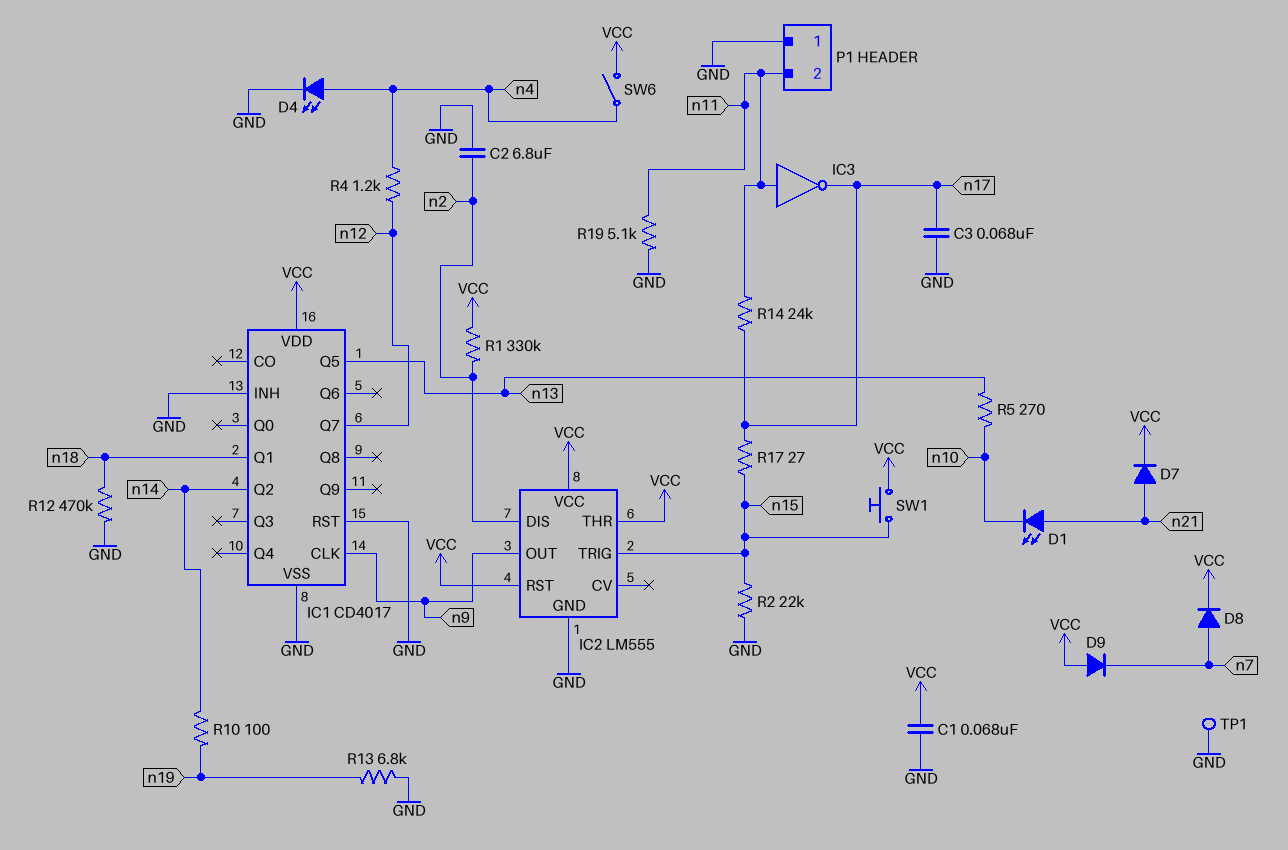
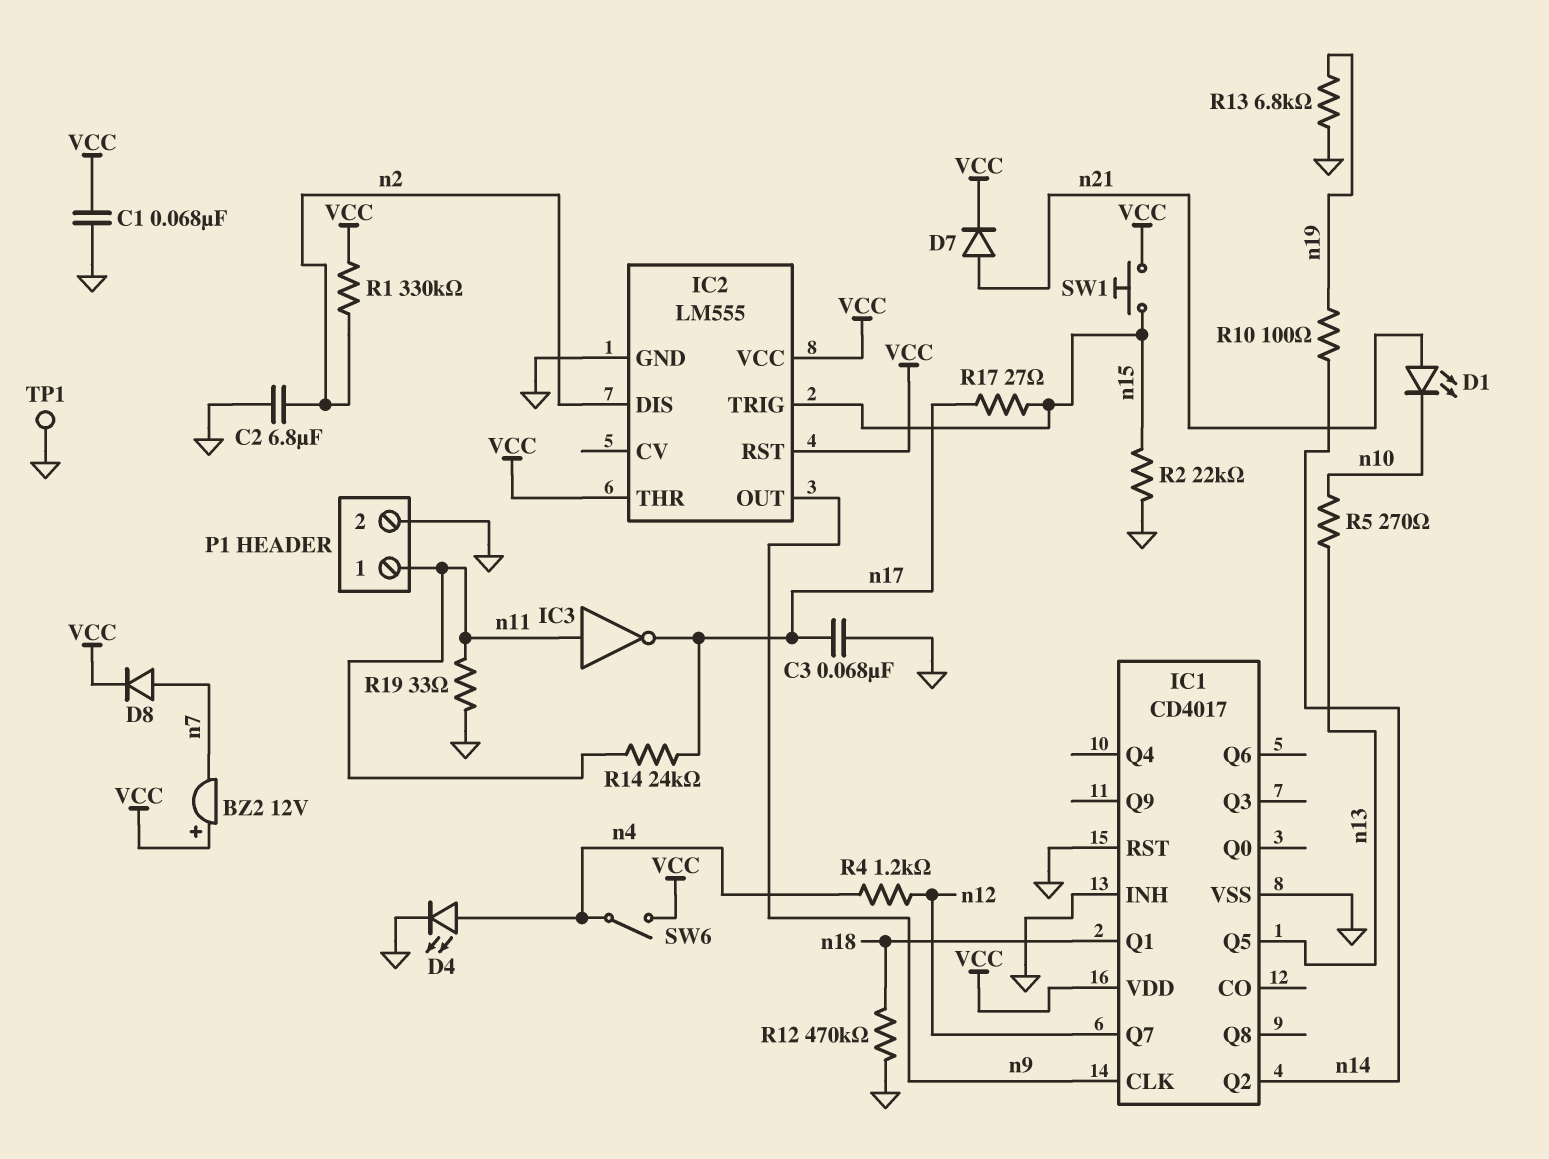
BZ2: none -> buzzer 12V (plus VCC, minus n7)
D9: diode (A VCC, K n7) -> none
P1 pin 1: GND -> n11
P1 pin 2: n11 -> GND
R19: 5.1k (GND, n11) -> 33 (GND, n11)

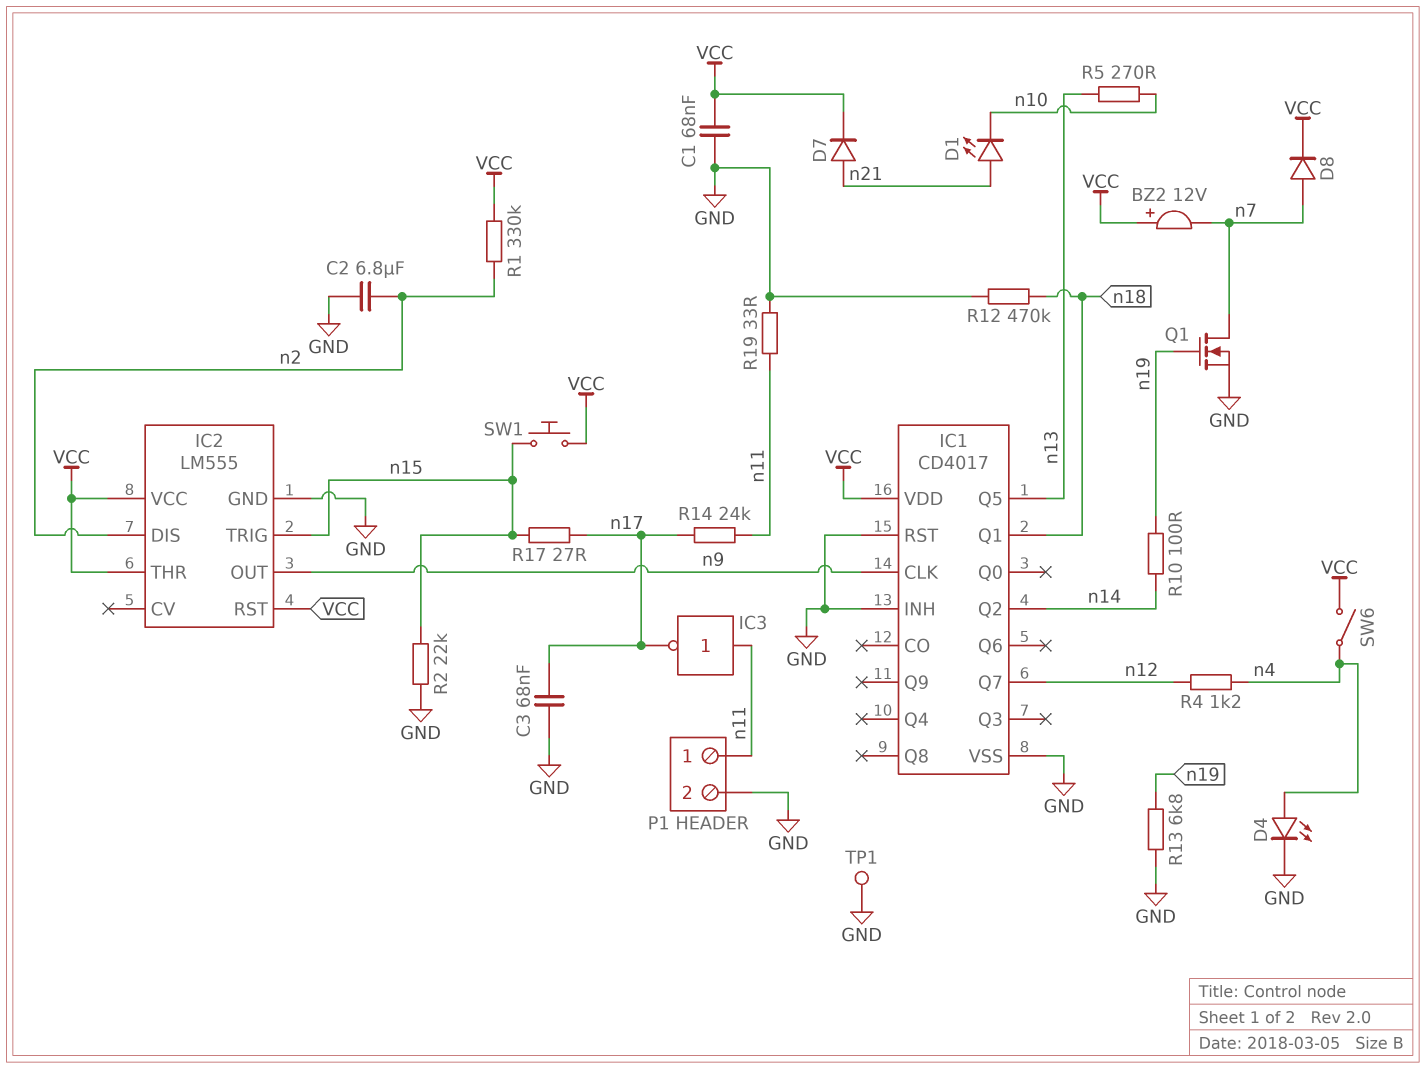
Q1: none -> NMOS (G n19, D n7, S GND)

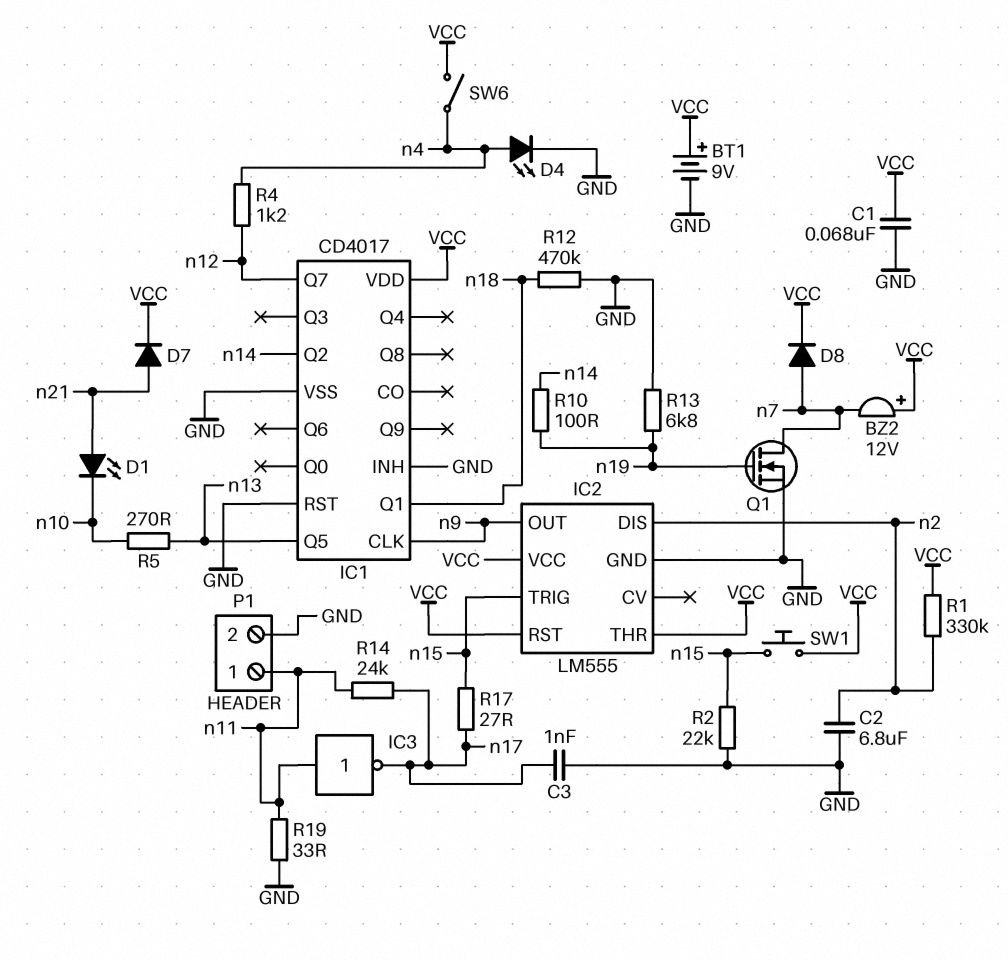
BT1: none -> 9V (plus VCC, minus GND)
C3: 68nF (GND, n17) -> 1nF (GND, n17)
TP1: test point (GND) -> none

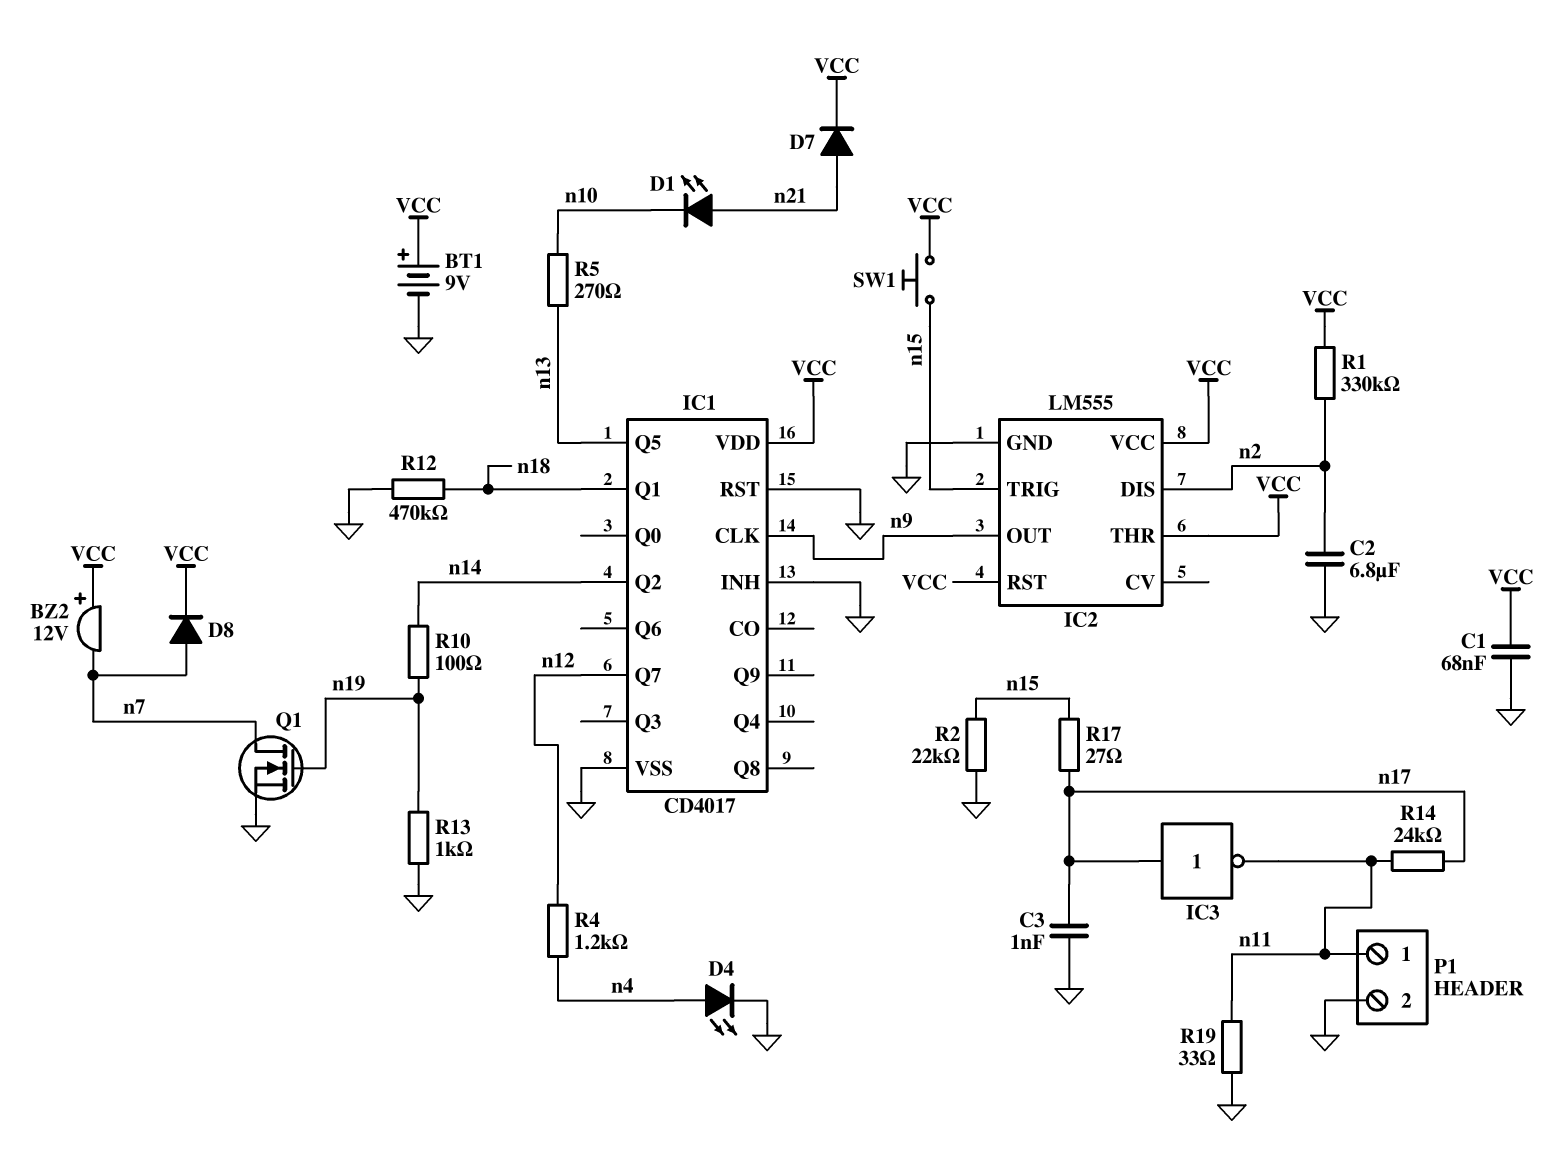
IC3: NOT (in n11, out n17) -> NOT (in n17, out n11)
R13: 6.8k (GND, n19) -> 1k (GND, n19)
SW6: switch (VCC, n4) -> none

